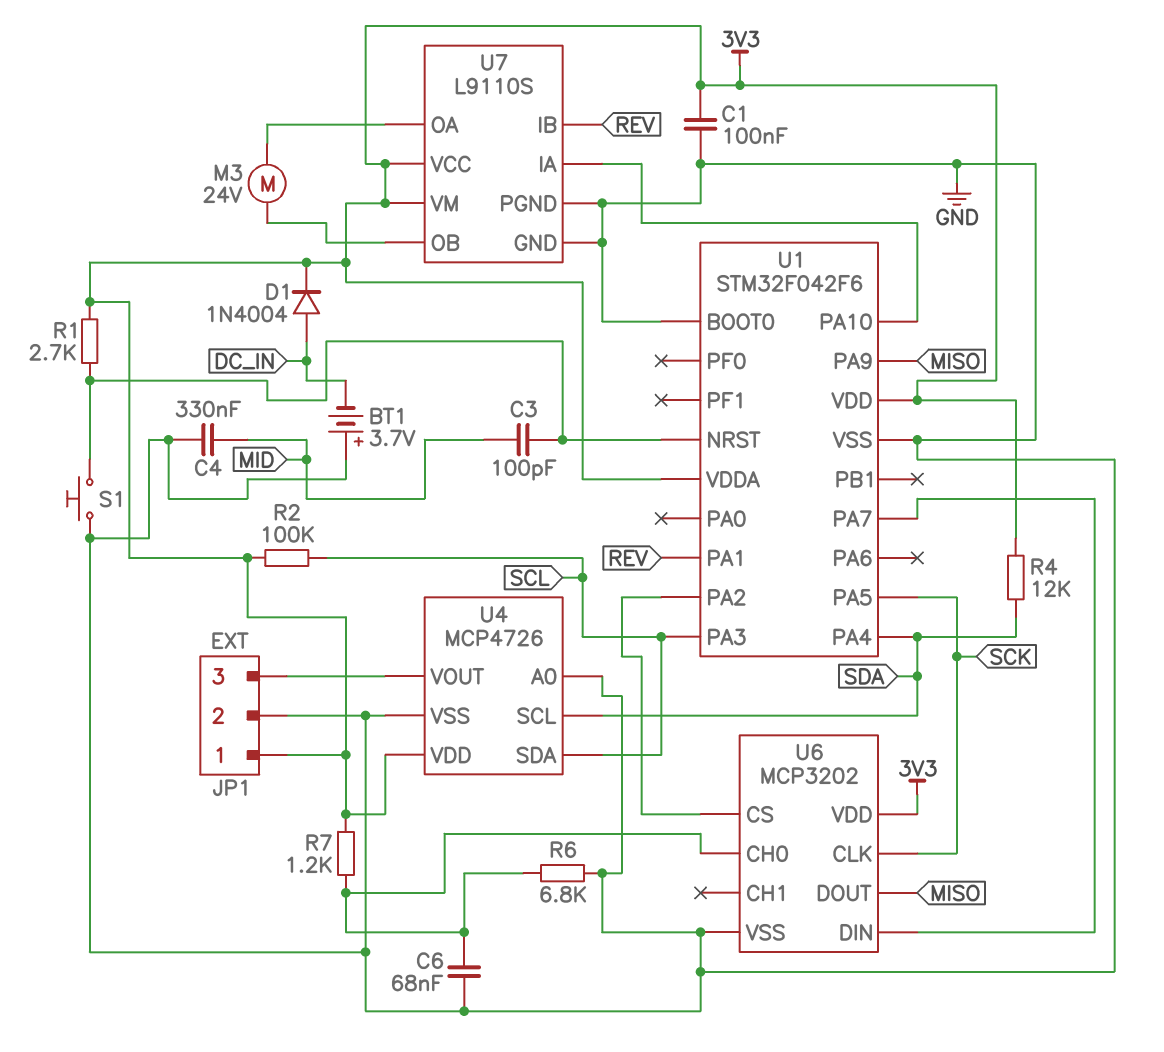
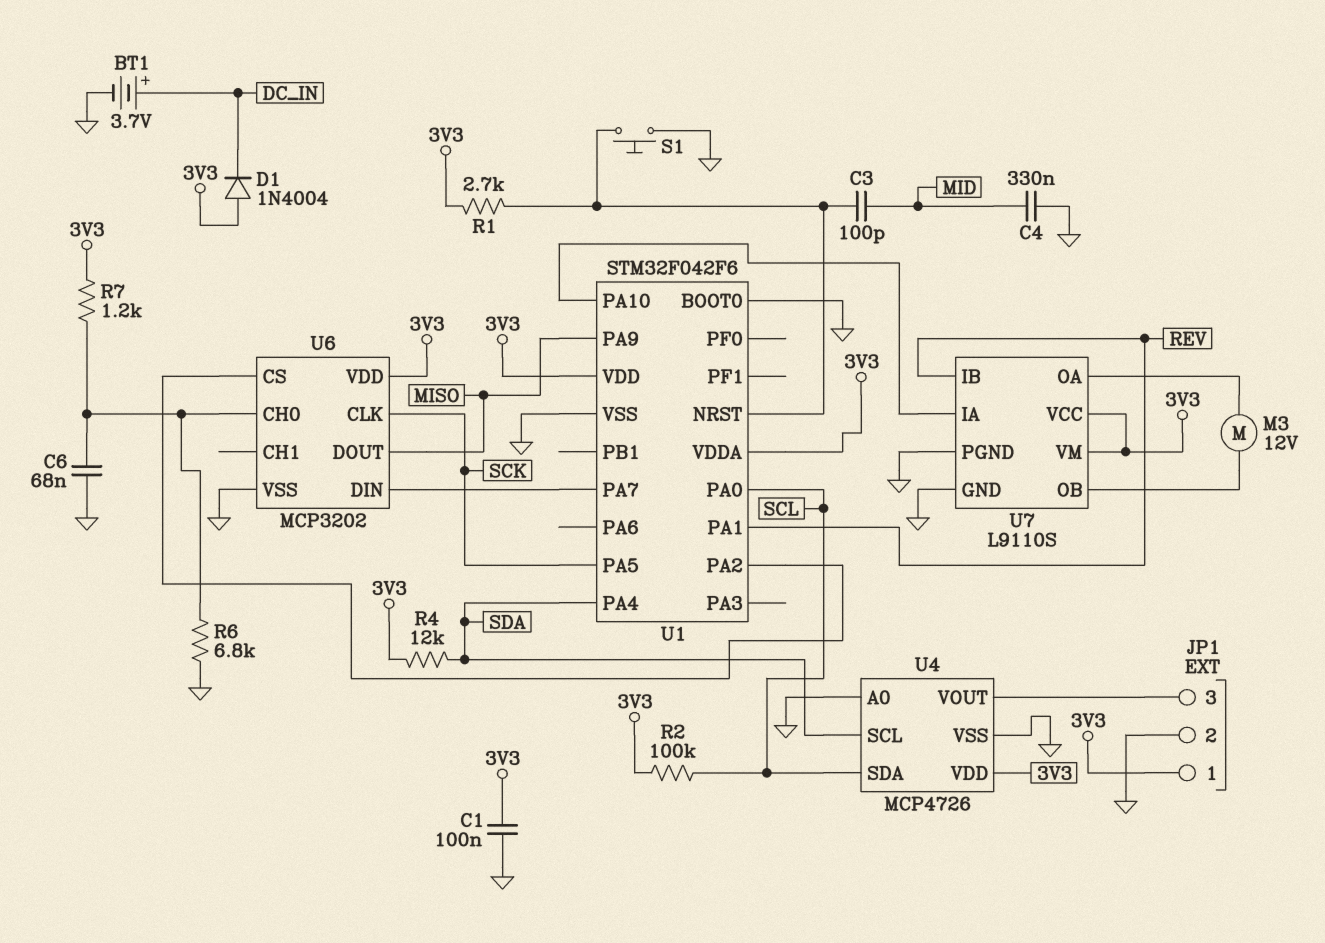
BT1: 3.7V (plus GND, minus DC_IN) -> 3.7V (plus DC_IN, minus GND)
D1: diode 1N4004 (A DC_IN, K 3V3) -> diode 1N4004 (A 3V3, K DC_IN)
M3: motor 24V (U7/OA, U7/OB) -> motor 12V (U7/OA, U7/OB)
U1 pin PA0: none -> SCL
U1 pin PA3: SCL -> none

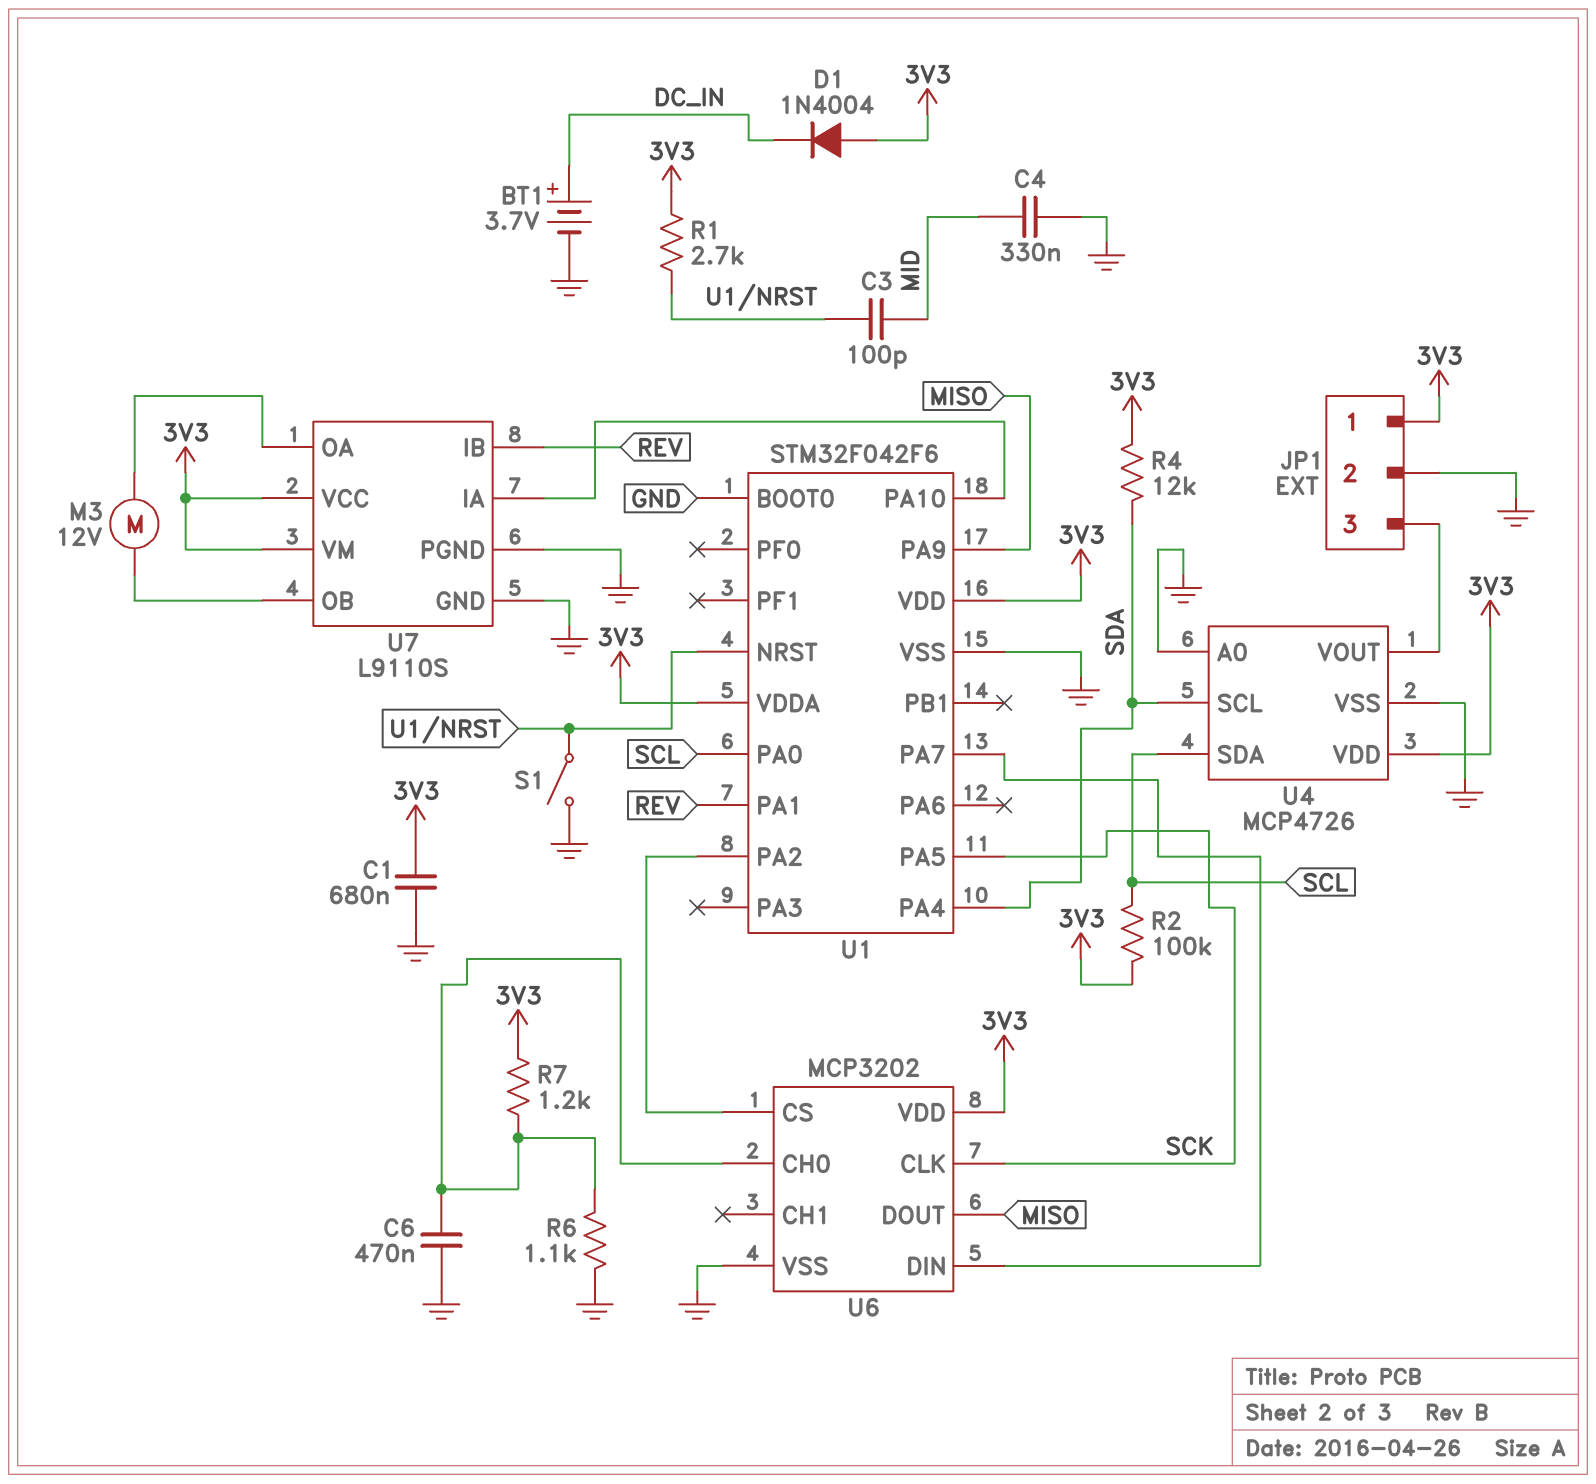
C1: 100nF (3V3, GND) -> 680nF (3V3, GND)
C6: 68nF (GND, U6/CH0) -> 470nF (GND, U6/CH0)
R6: 6.8k (GND, U6/CH0) -> 1.1k (GND, U6/CH0)
S1: button (GND, U1/NRST) -> switch (GND, U1/NRST)

